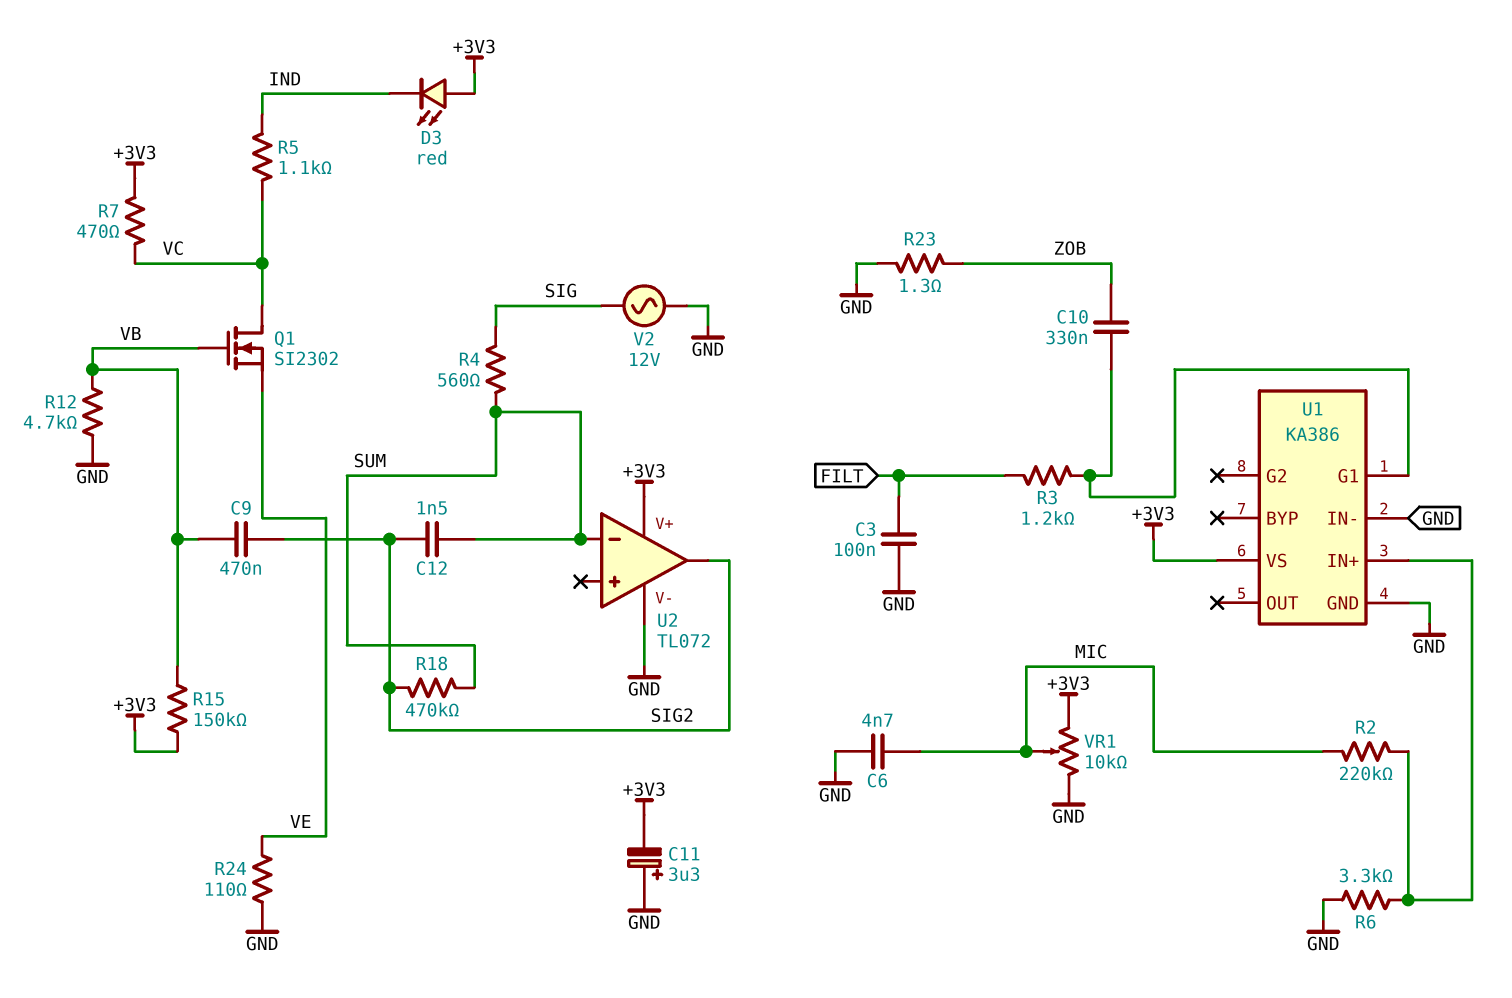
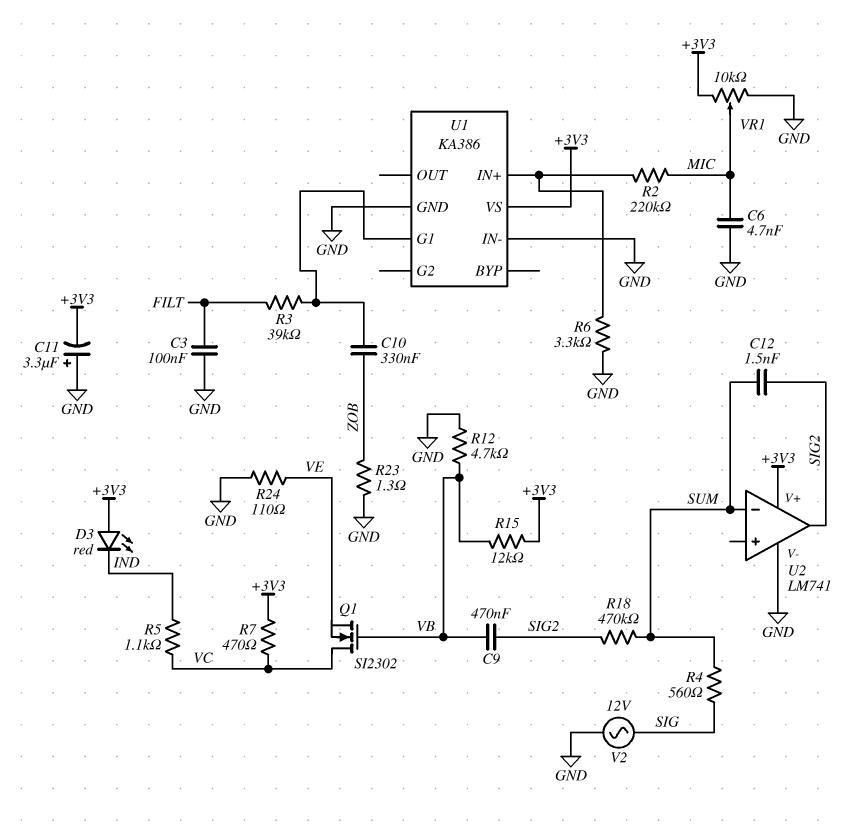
R3: 1.2k (FILT, U1/G1) -> 39k (FILT, U1/G1)
R15: 150k (+3V3, VB) -> 12k (+3V3, VB)
U2: TL072 -> LM741

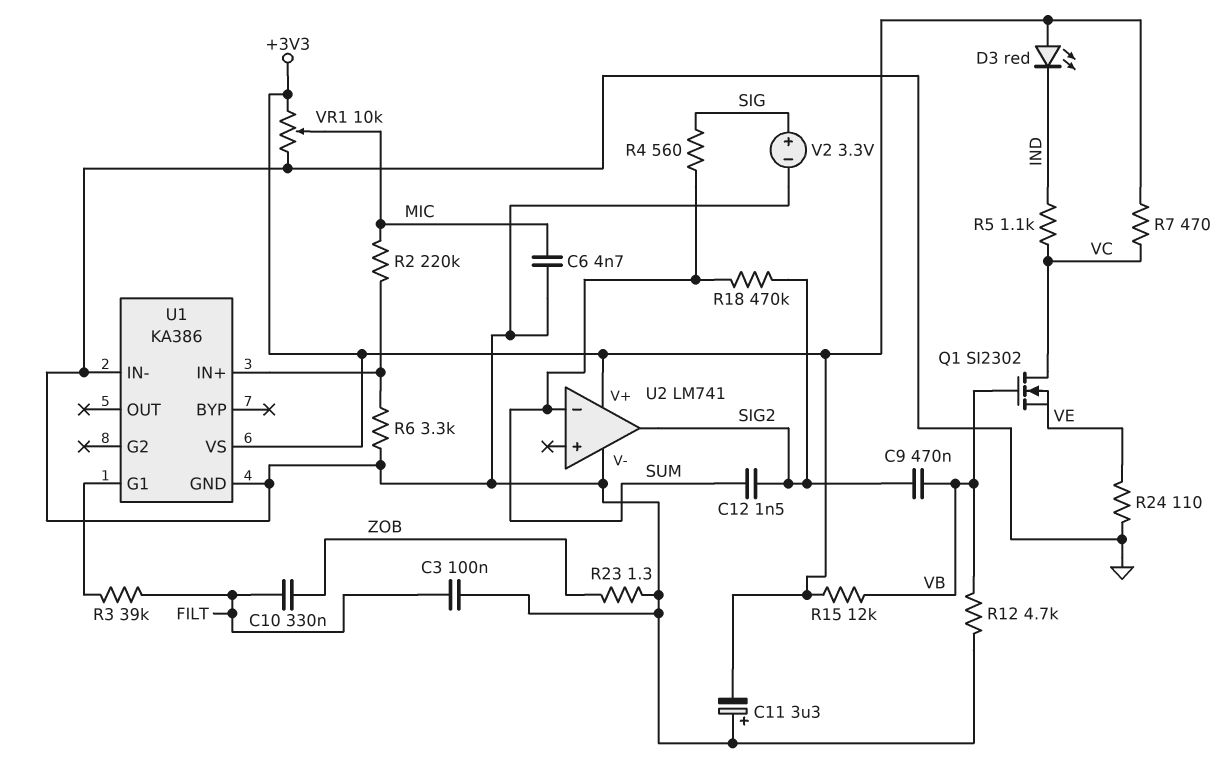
C10: 330nF (U1/G1, ZOB) -> 330nF (FILT, ZOB)
V2: AC 12V (GND, SIG) -> 3.3V (plus SIG, minus GND)

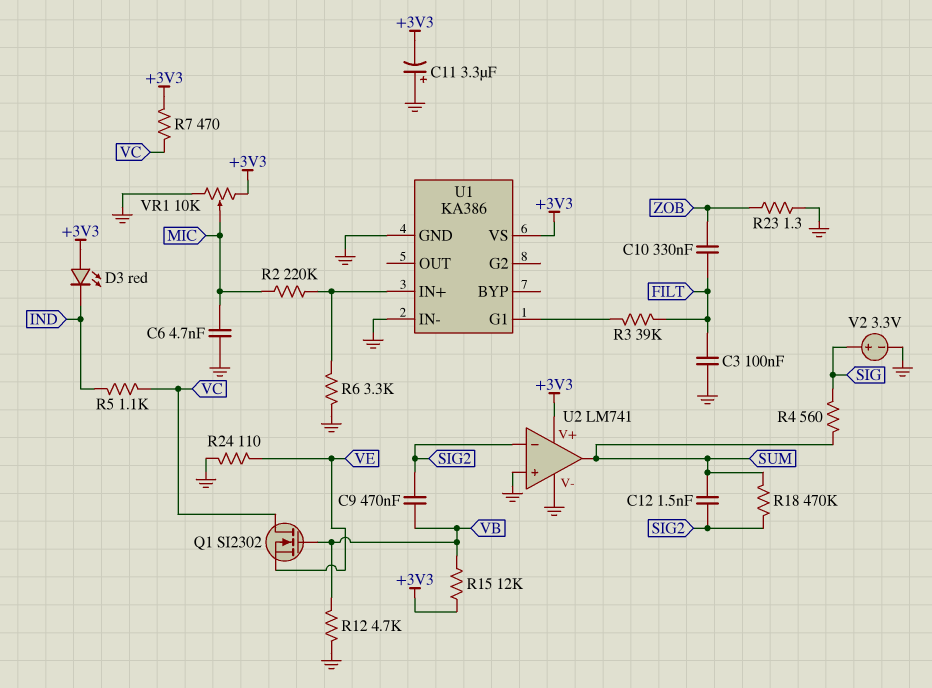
U2 pin in+: none -> GND
U2 pin in-: SUM -> SIG2
U2 pin out: SIG2 -> SUM

